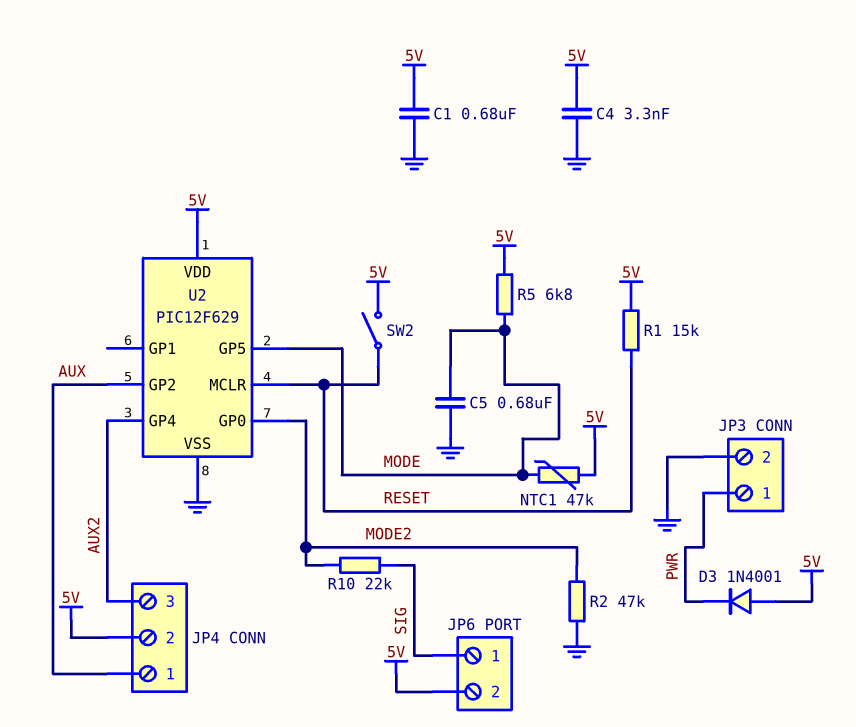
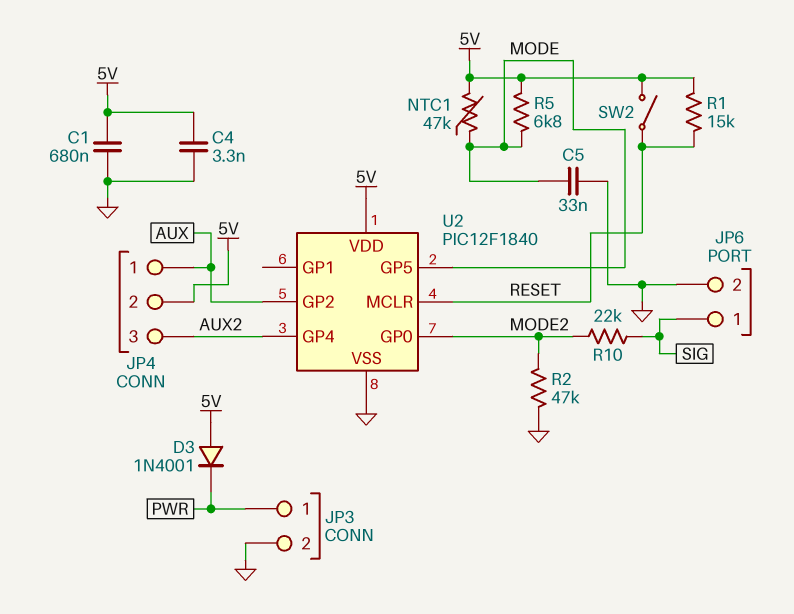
C5: 680nF (GND, MODE) -> 33nF (GND, MODE)
JP6 pin 2: 5V -> GND
U2: PIC12F629 -> PIC12F1840

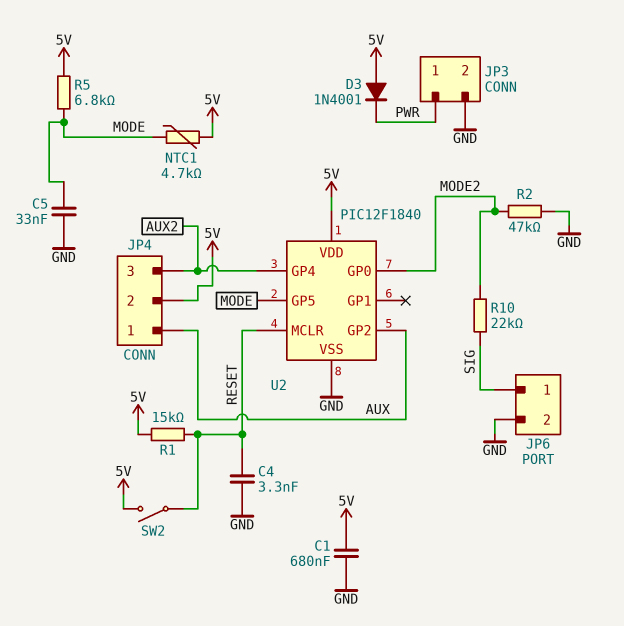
C4: 3.3nF (5V, GND) -> 3.3nF (GND, RESET)
NTC1: 47k (5V, MODE) -> 4.7k (5V, MODE)

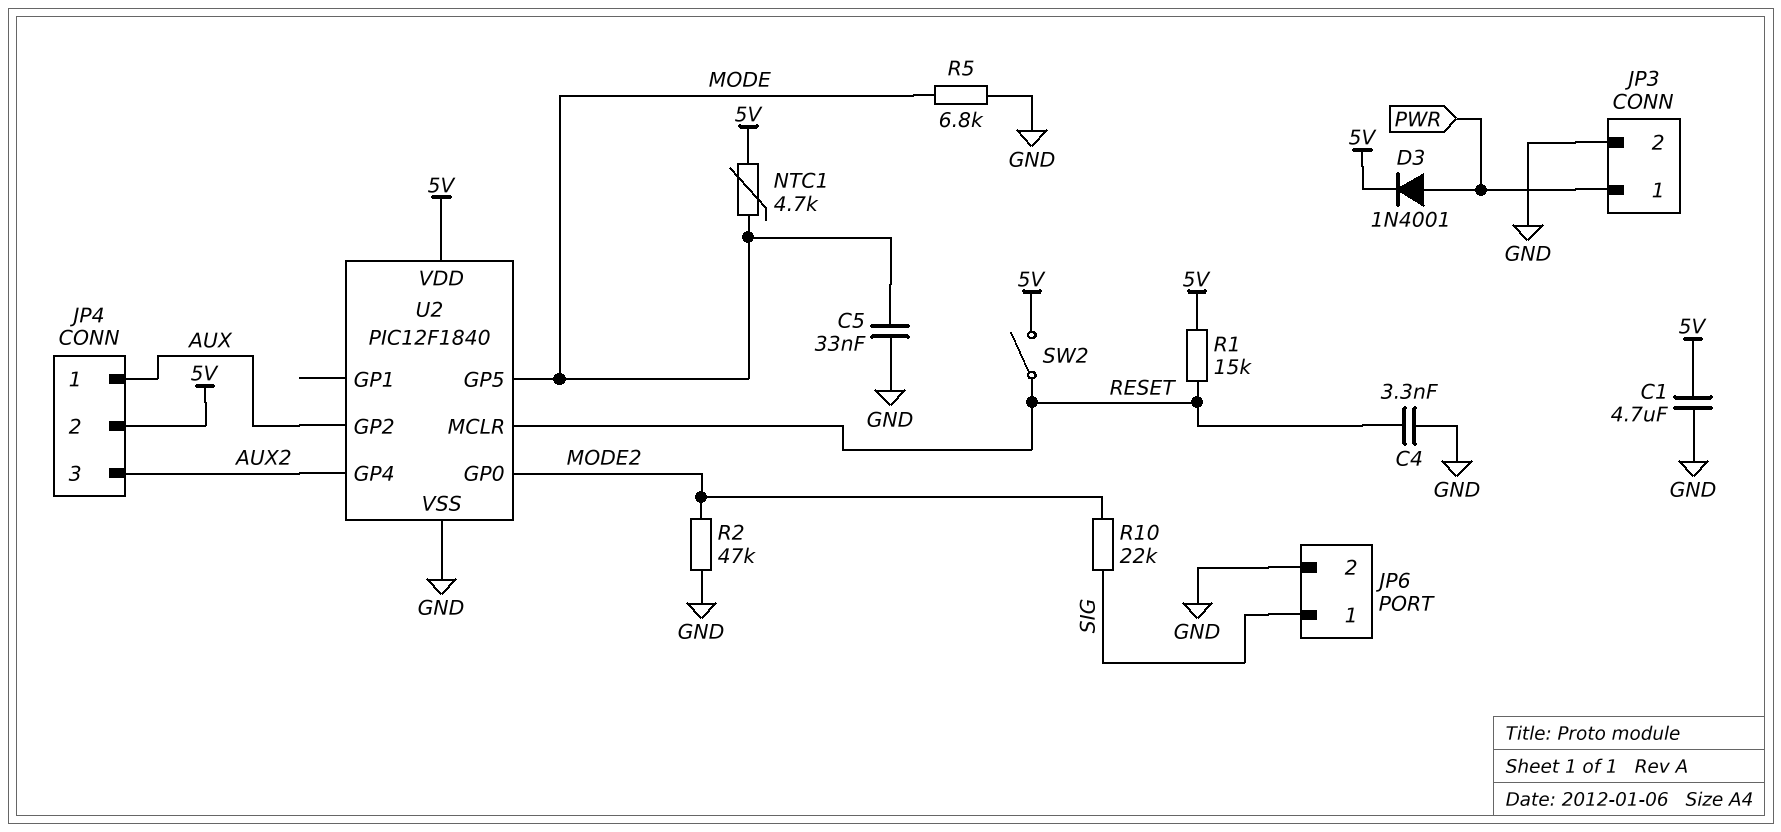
C1: 680nF (5V, GND) -> 4.7uF (5V, GND)
D3: diode 1N4001 (A 5V, K PWR) -> diode 1N4001 (A PWR, K 5V)
R5: 6.8k (5V, MODE) -> 6.8k (GND, MODE)

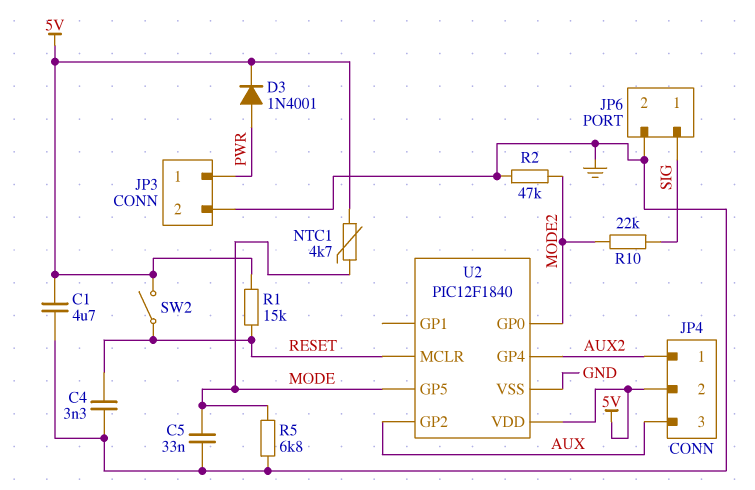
JP4 pin 1: AUX -> AUX2
JP4 pin 3: AUX2 -> AUX

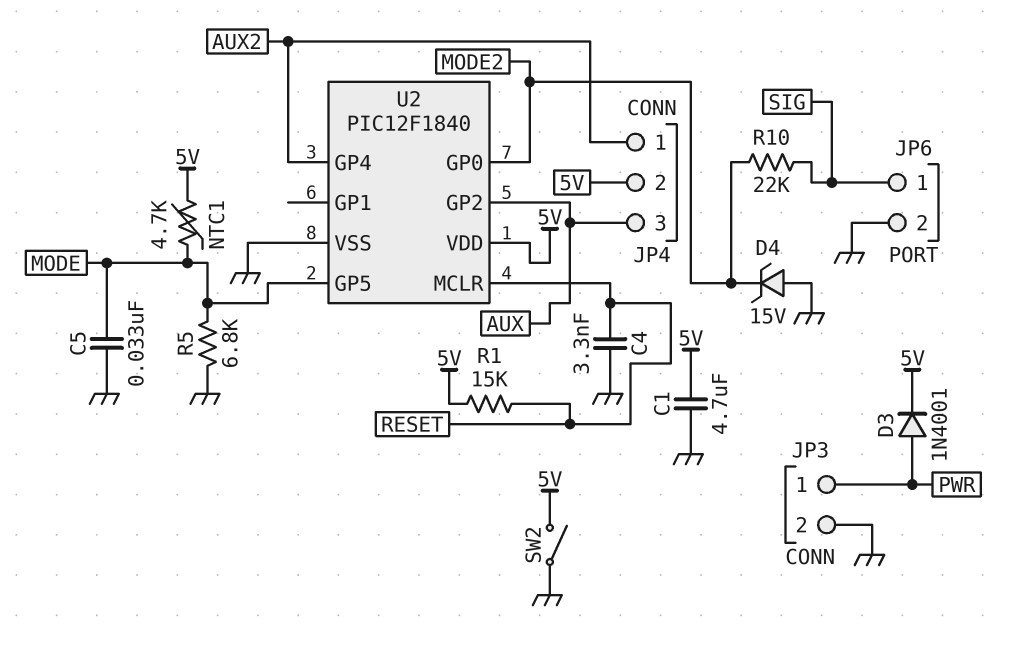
D4: none -> zener 15V (A GND, K MODE2)
R2: 47k (GND, MODE2) -> none
SW2: switch (5V, RESET) -> switch (5V, GND)

